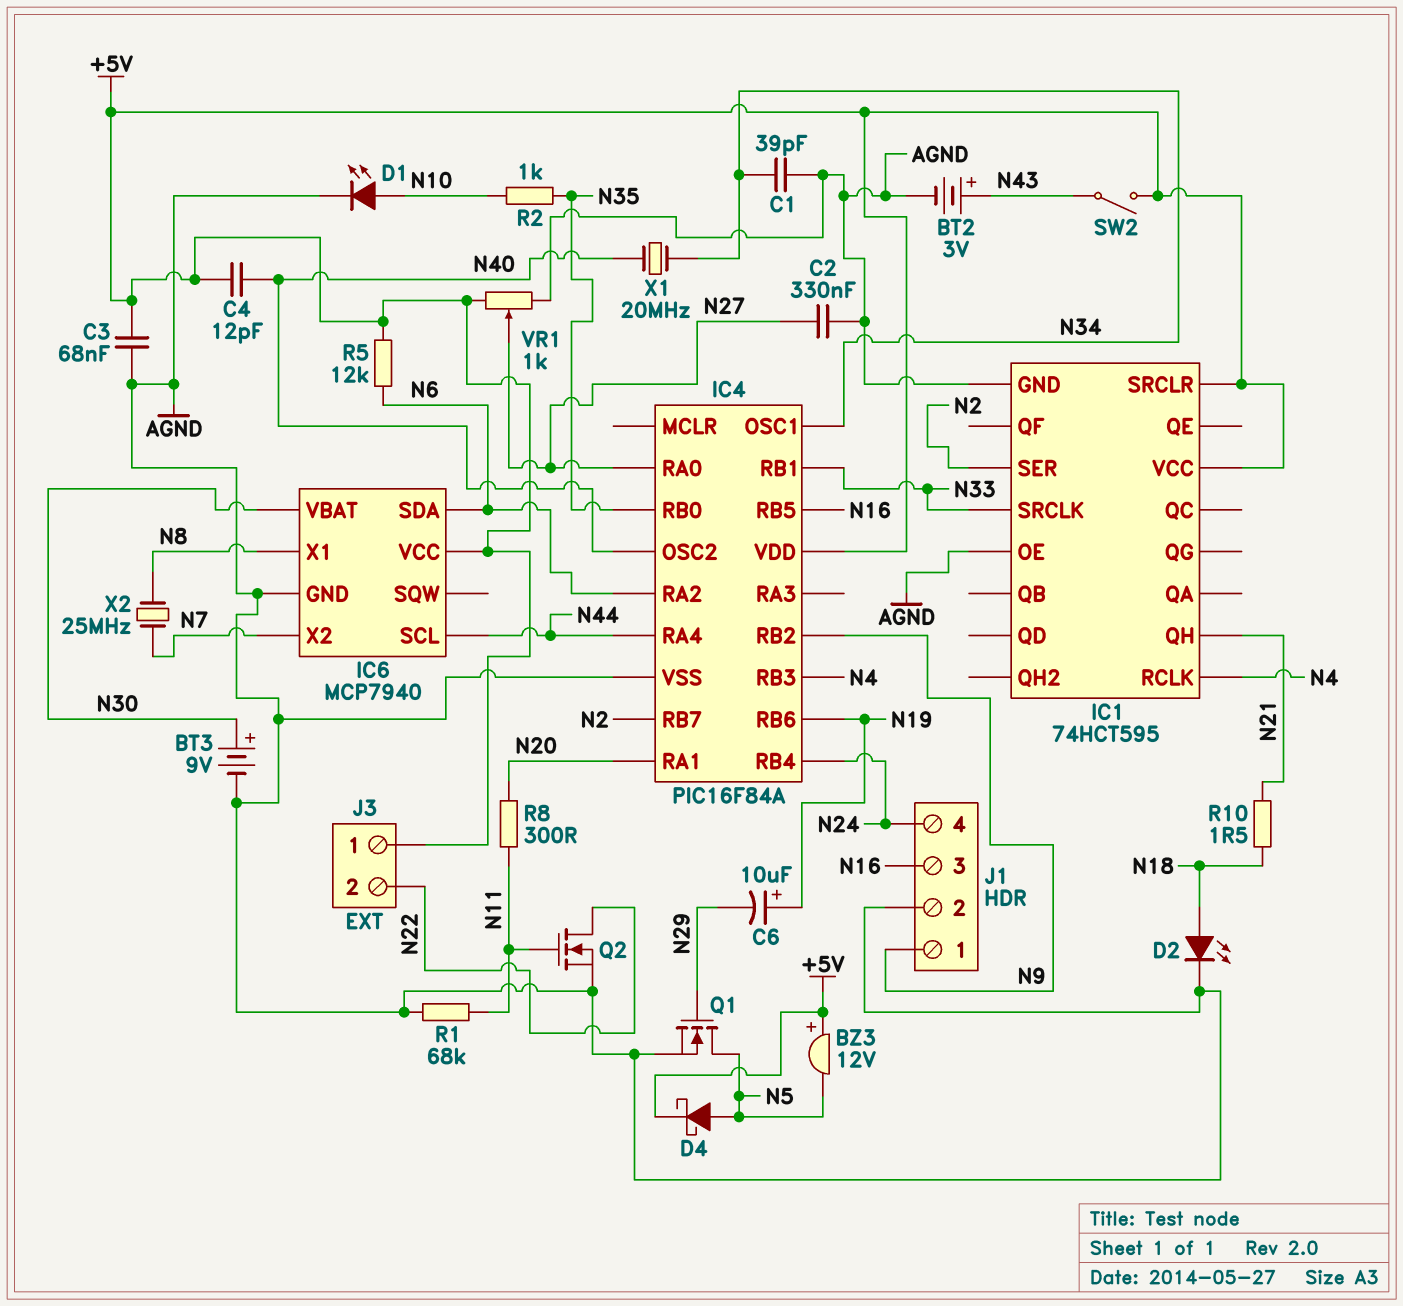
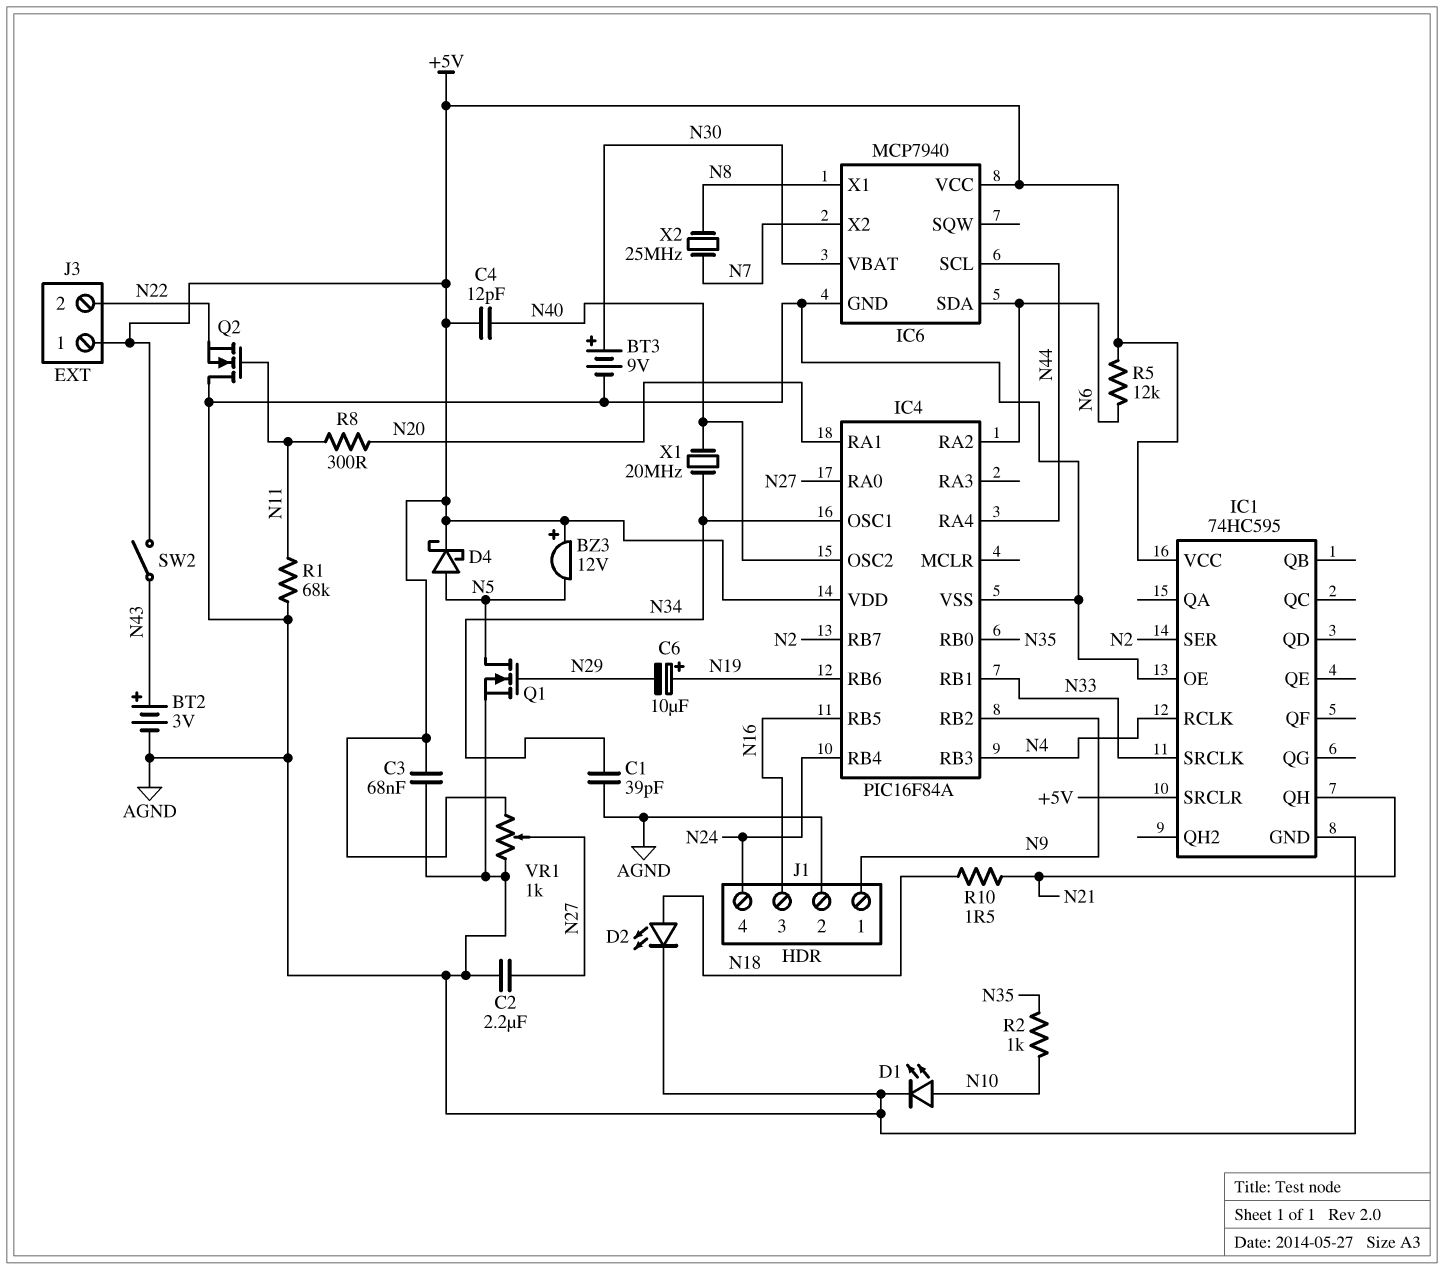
C2: 330nF (AGND, N27) -> 2.2uF (AGND, N27)
IC1: 74HCT595 -> 74HC595
Q2: NMOS (G N11, D N22, S AGND) -> NMOS (G N11, D AGND, S N22)

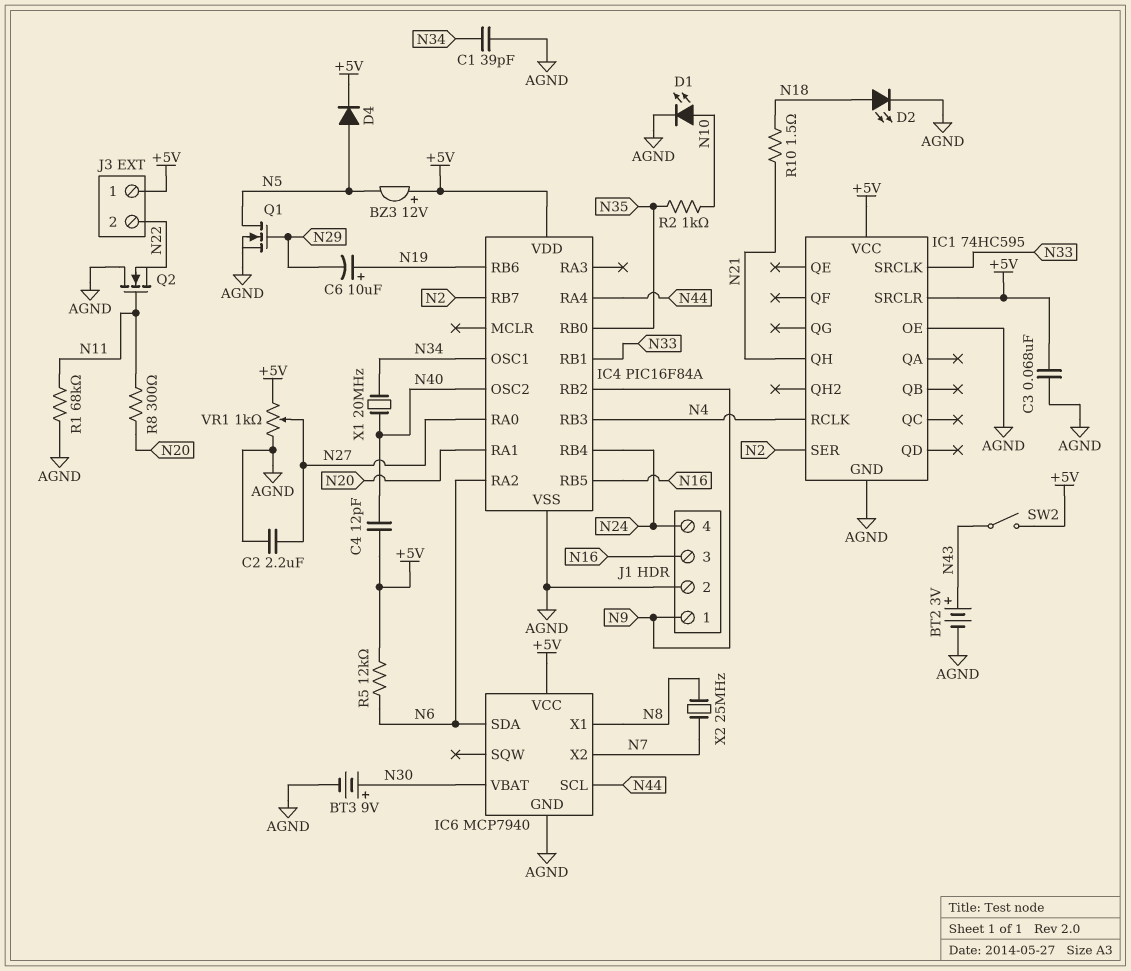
D4: schottky (A N5, K +5V) -> diode (A N5, K +5V)

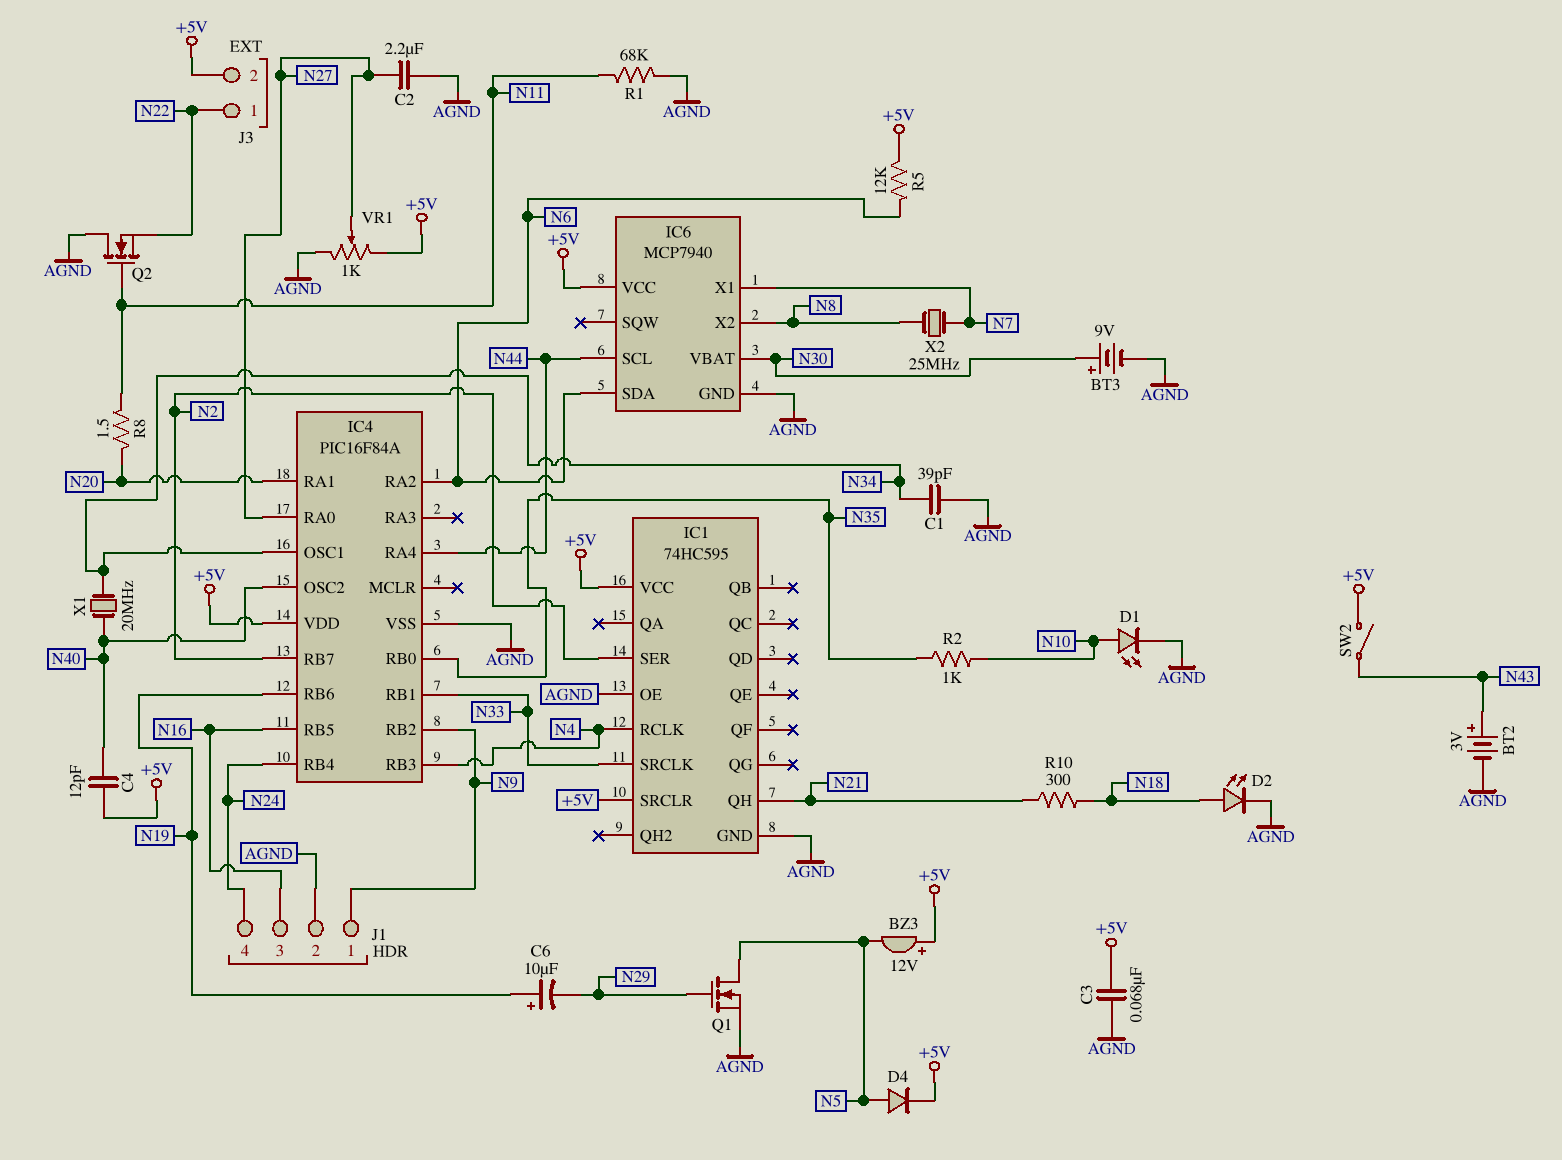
IC6 pin X1: N8 -> N7
IC6 pin X2: N7 -> N8
J3 pin 1: +5V -> N22
J3 pin 2: N22 -> +5V
R8: 300 (N11, N20) -> 1.5 (N11, N20)
R10: 1.5 (N18, N21) -> 300 (N18, N21)

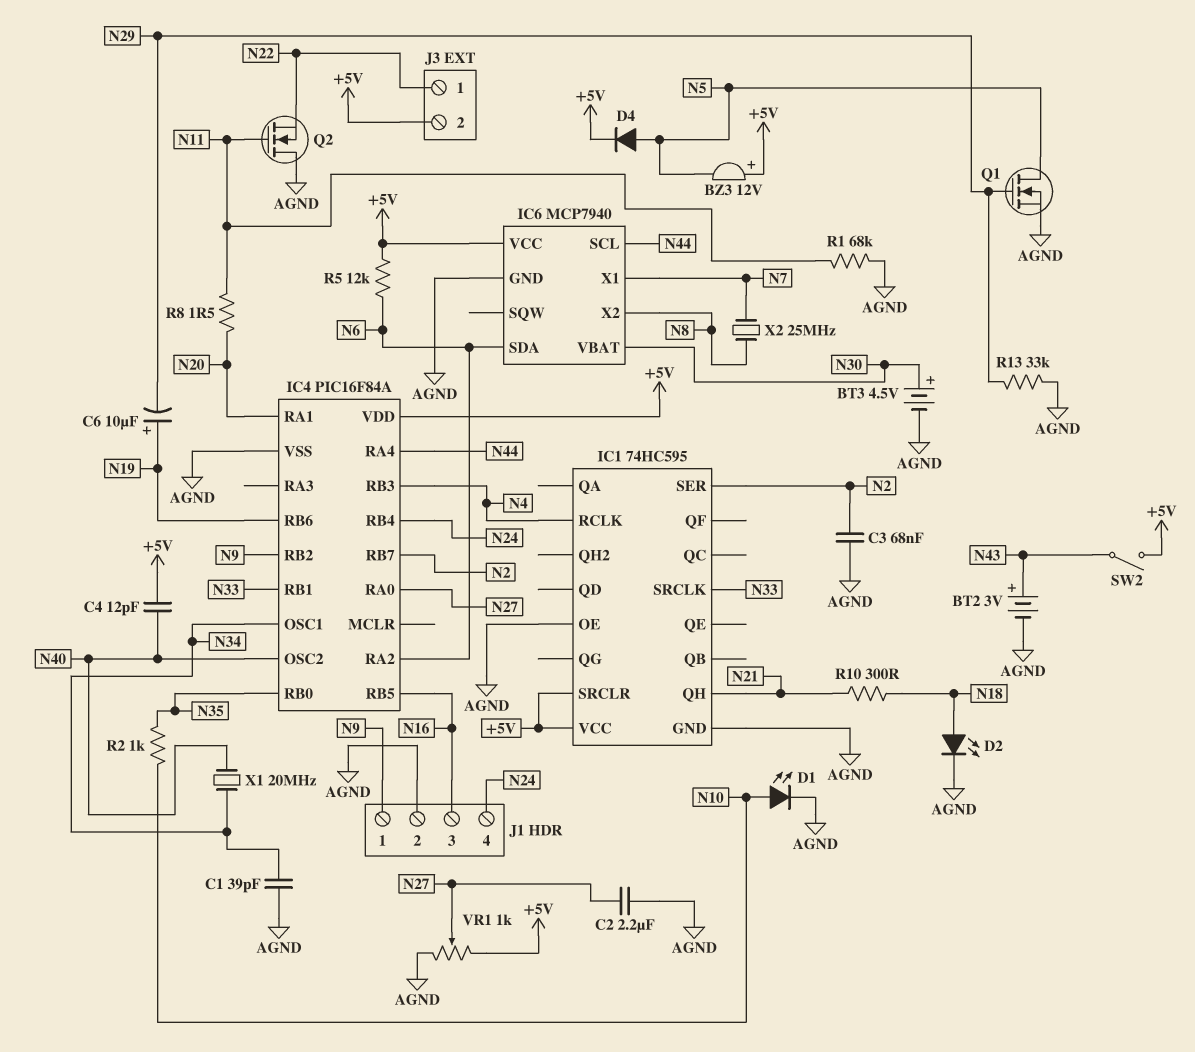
BT3: 9V (plus N30, minus AGND) -> 4.5V (plus N30, minus AGND)
C3: 68nF (+5V, AGND) -> 68nF (AGND, N2)
R13: none -> 33k (AGND, N29)

